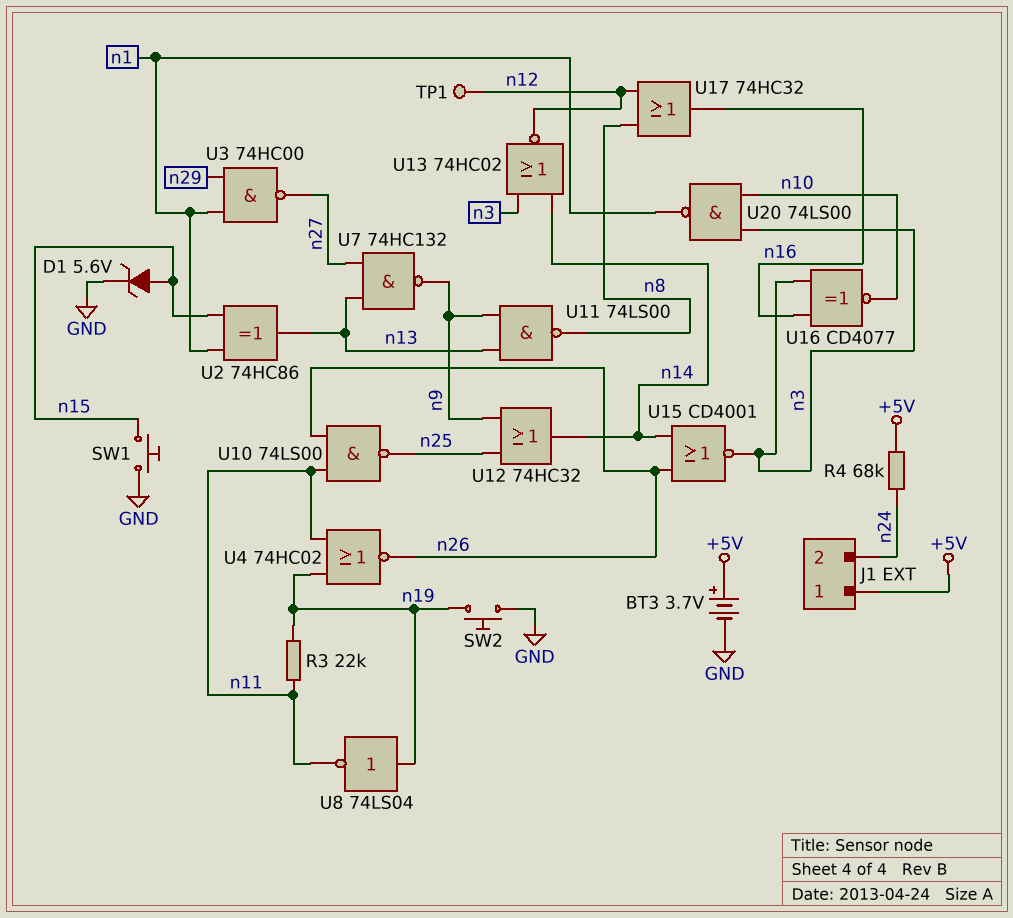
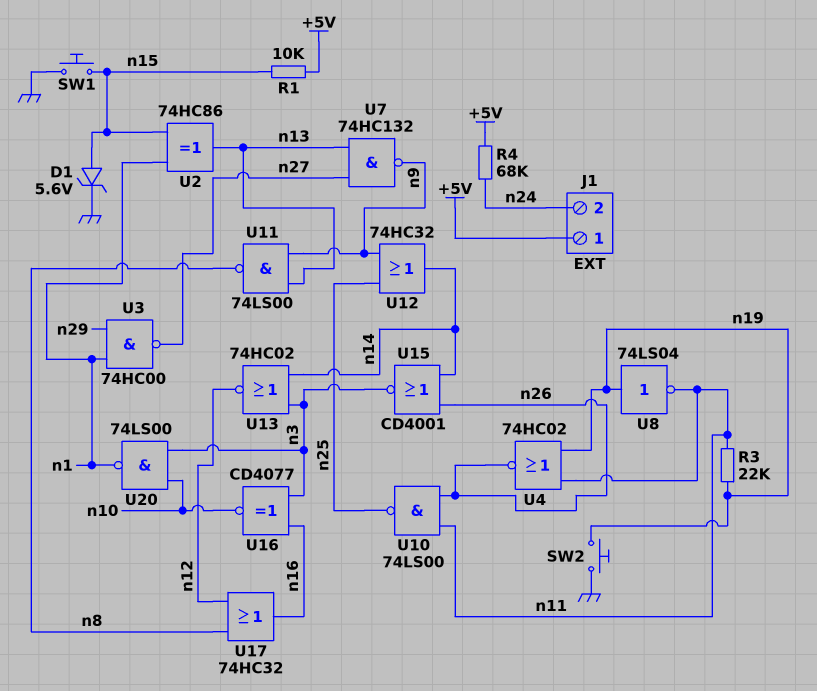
BT3: 3.7V (plus +5V, minus GND) -> none
R1: none -> 10k (+5V, n15)
TP1: test point (n12) -> none

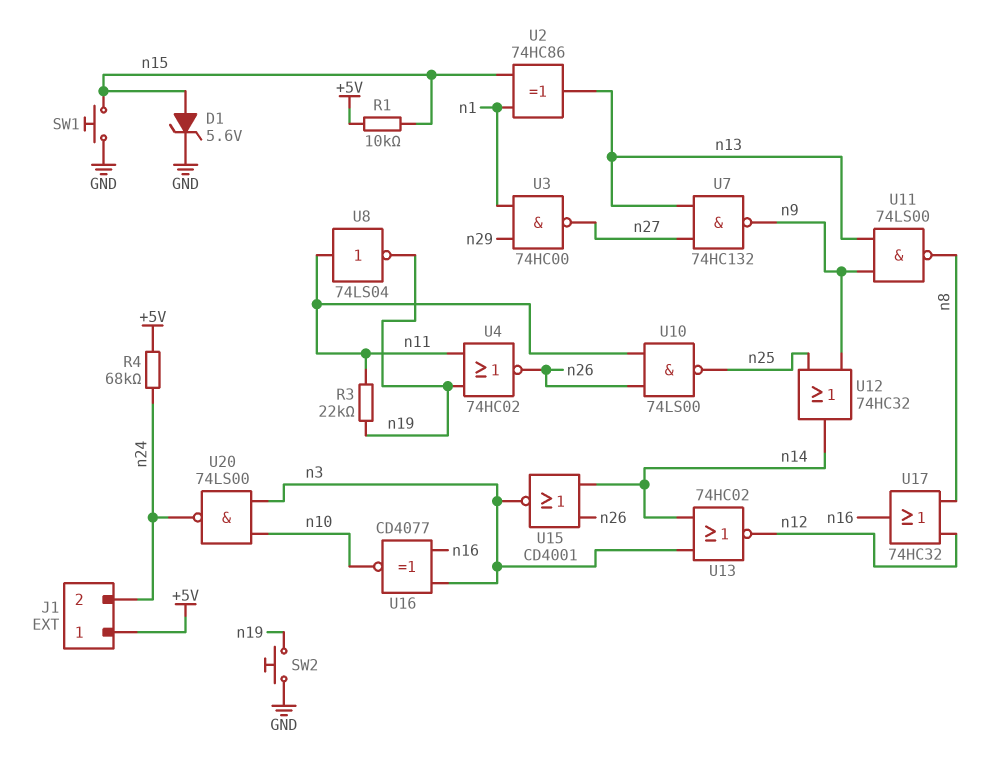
U8: NOT 74LS04 (in n19, out n11) -> NOT 74LS04 (in n11, out n19)
U20: NAND 74LS00 (in n3, in n10, out n1) -> NAND 74LS00 (in n3, in n10, out n24)

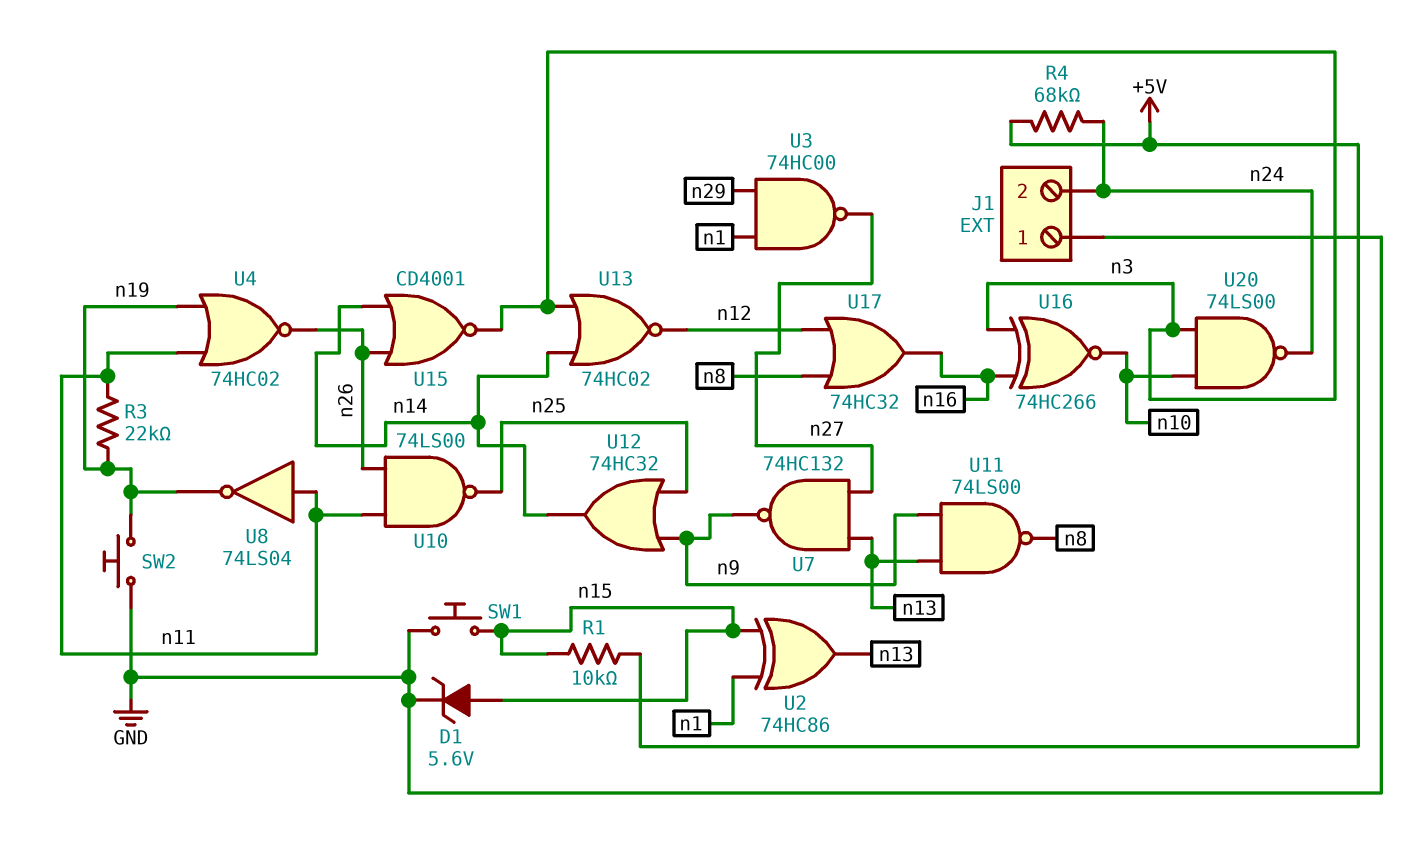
J1 pin 1: +5V -> GND
U16: XNOR CD4077 (in n3, in n16, out n10) -> XNOR 74HC266 (in n3, in n16, out n10)

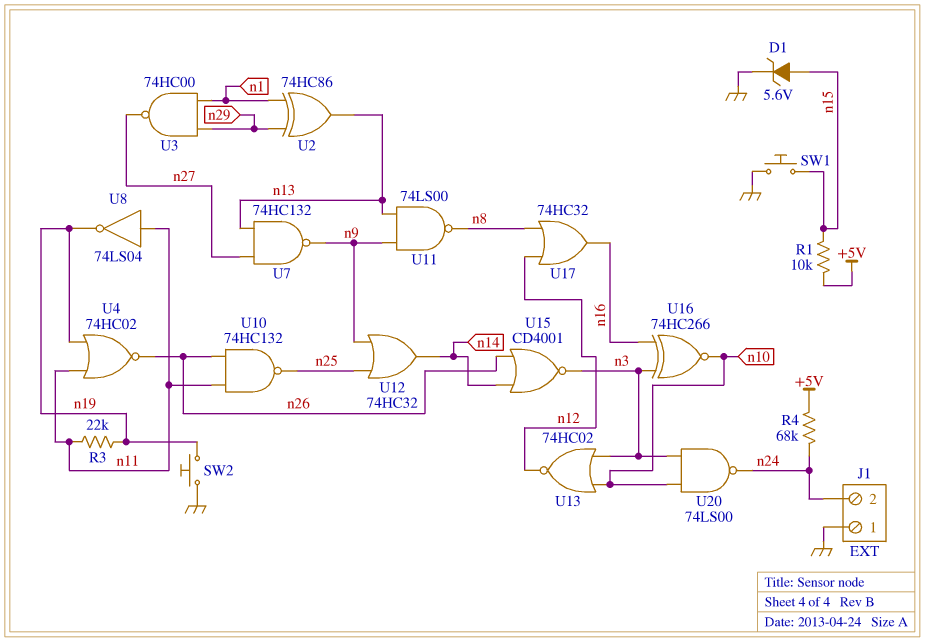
U2: XOR 74HC86 (in n1, in n15, out n13) -> XOR 74HC86 (in n1, in n29, out n13)
U10: NAND 74LS00 (in n11, in n26, out n25) -> NAND 74HC132 (in n11, in n26, out n25)
U13: NOR 74HC02 (in n3, in n14, out n12) -> NOR 74HC02 (in n3, in n10, out n12)

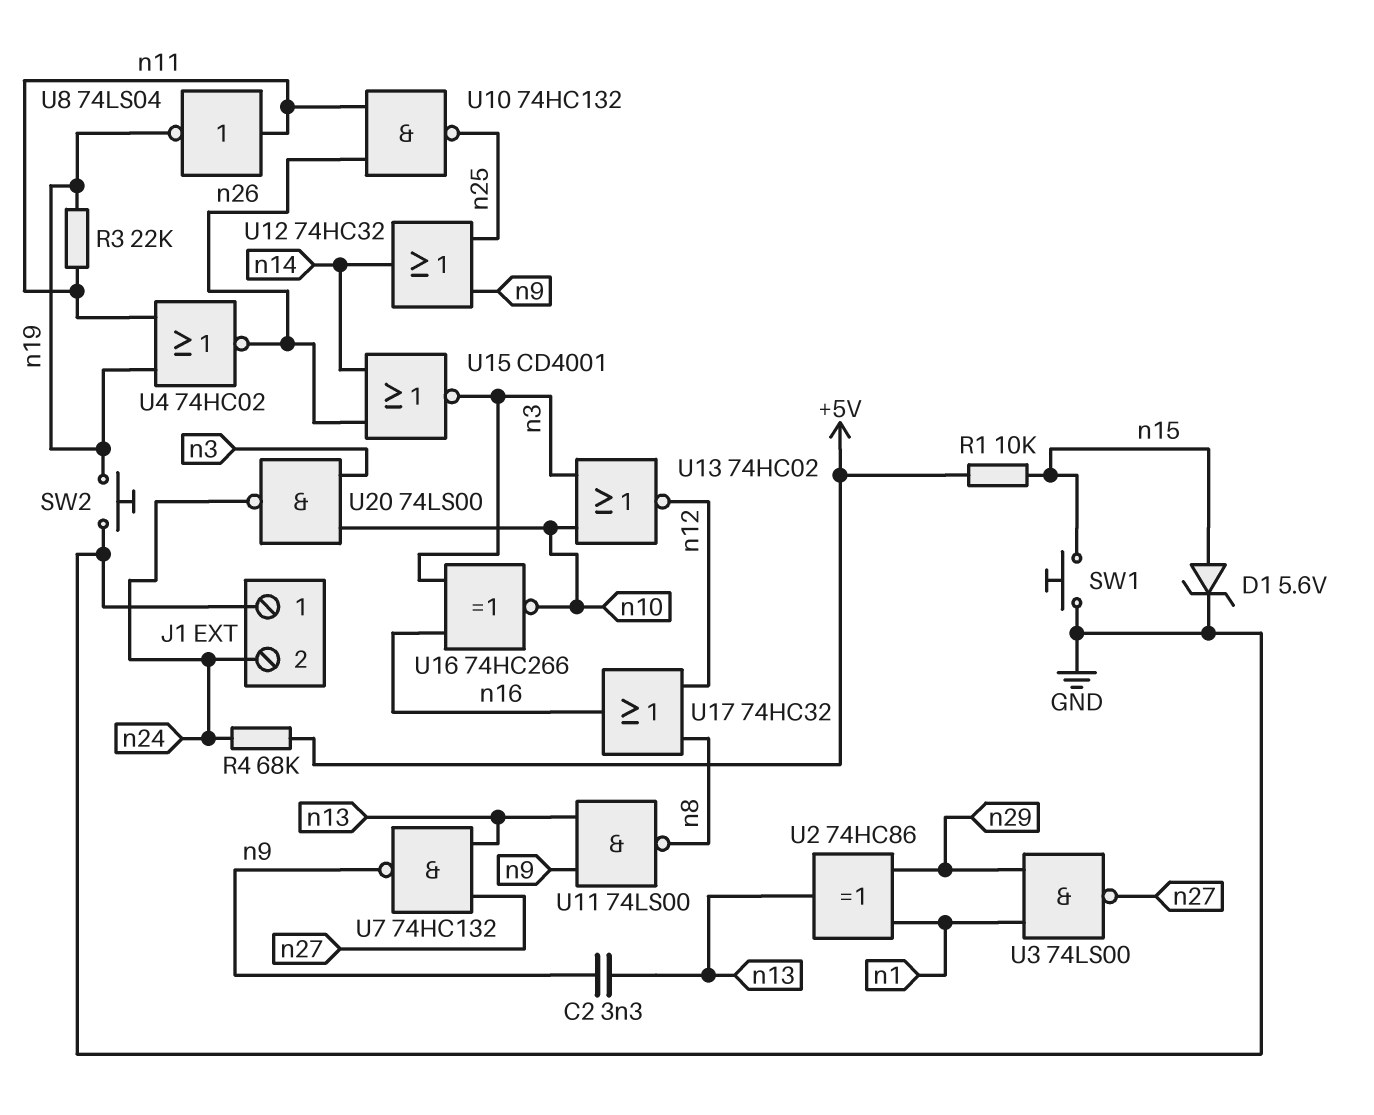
C2: none -> 3.3nF (n9, n13)
U3: NAND 74HC00 (in n1, in n29, out n27) -> NAND 74LS00 (in n1, in n29, out n27)

